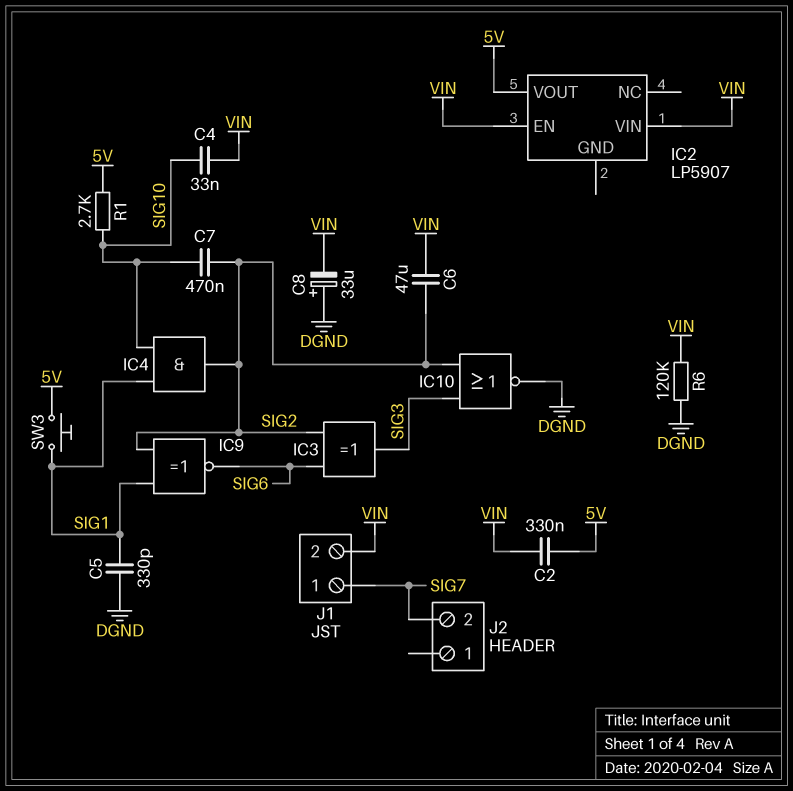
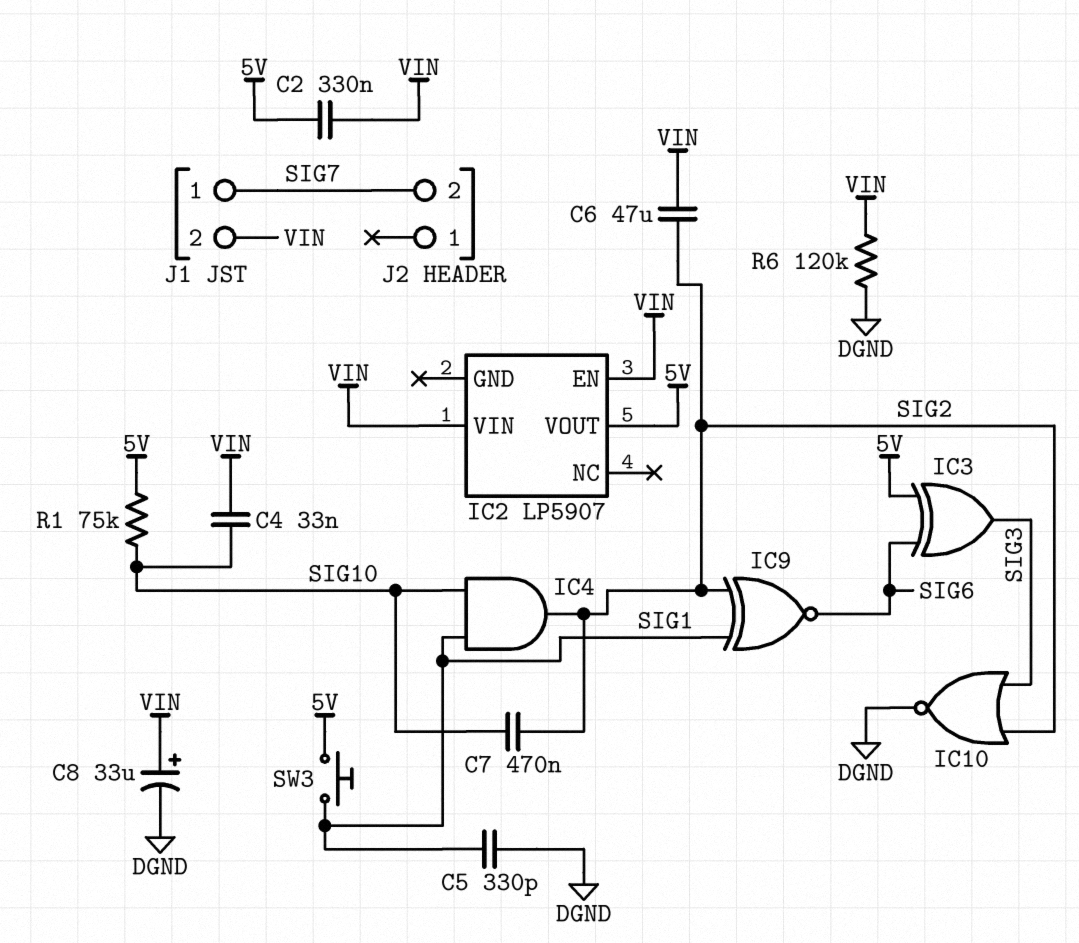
C8: 33uF (plus DGND, minus VIN) -> 33uF (plus VIN, minus DGND)
IC3: XOR (in SIG2, in SIG6, out SIG3) -> XOR (in 5V, in SIG6, out SIG3)
R1: 2.7k (5V, SIG10) -> 75k (5V, SIG10)

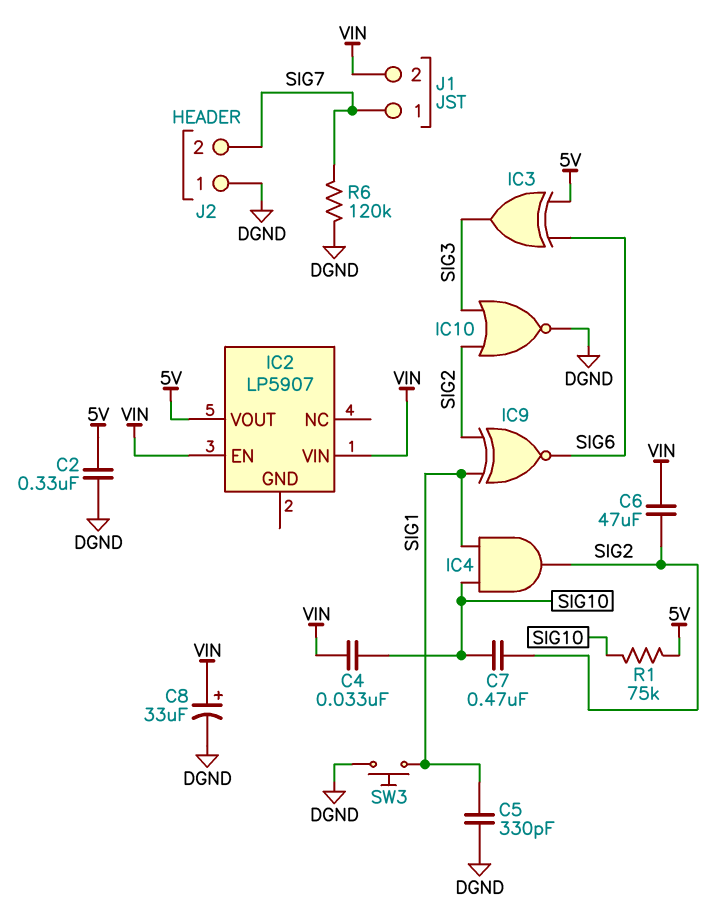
C2: 330nF (5V, VIN) -> 330nF (5V, DGND)
J2 pin 1: none -> DGND
R6: 120k (DGND, VIN) -> 120k (DGND, SIG7)
SW3: button (5V, SIG1) -> button (DGND, SIG1)

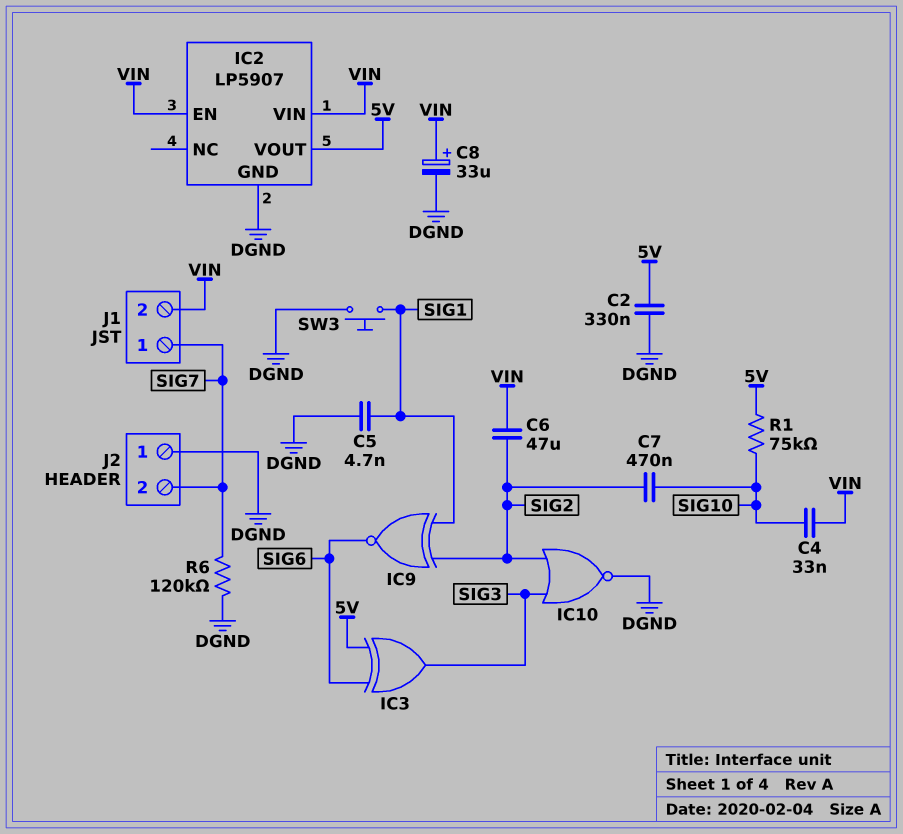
C5: 330pF (DGND, SIG1) -> 4.7nF (DGND, SIG1)
IC2 pin GND: none -> DGND
IC4: AND (in SIG1, in SIG10, out SIG2) -> none

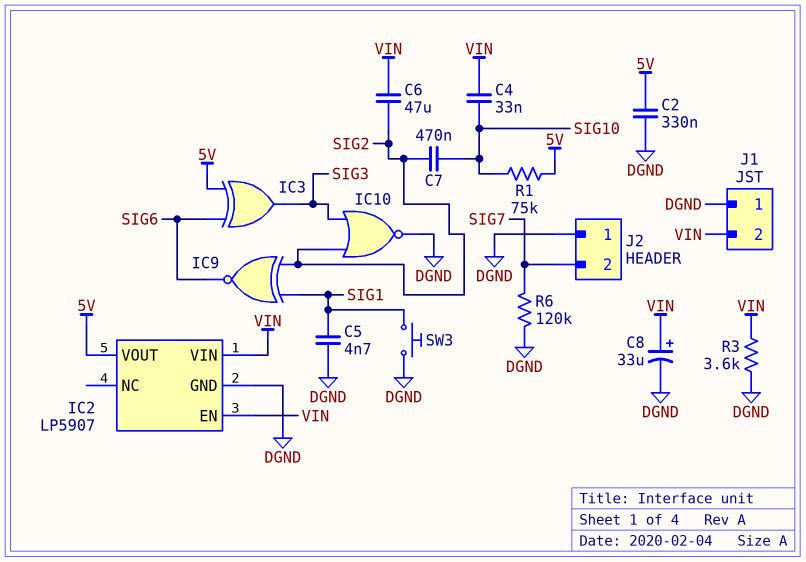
J1 pin 1: SIG7 -> DGND
R3: none -> 3.6k (DGND, VIN)

